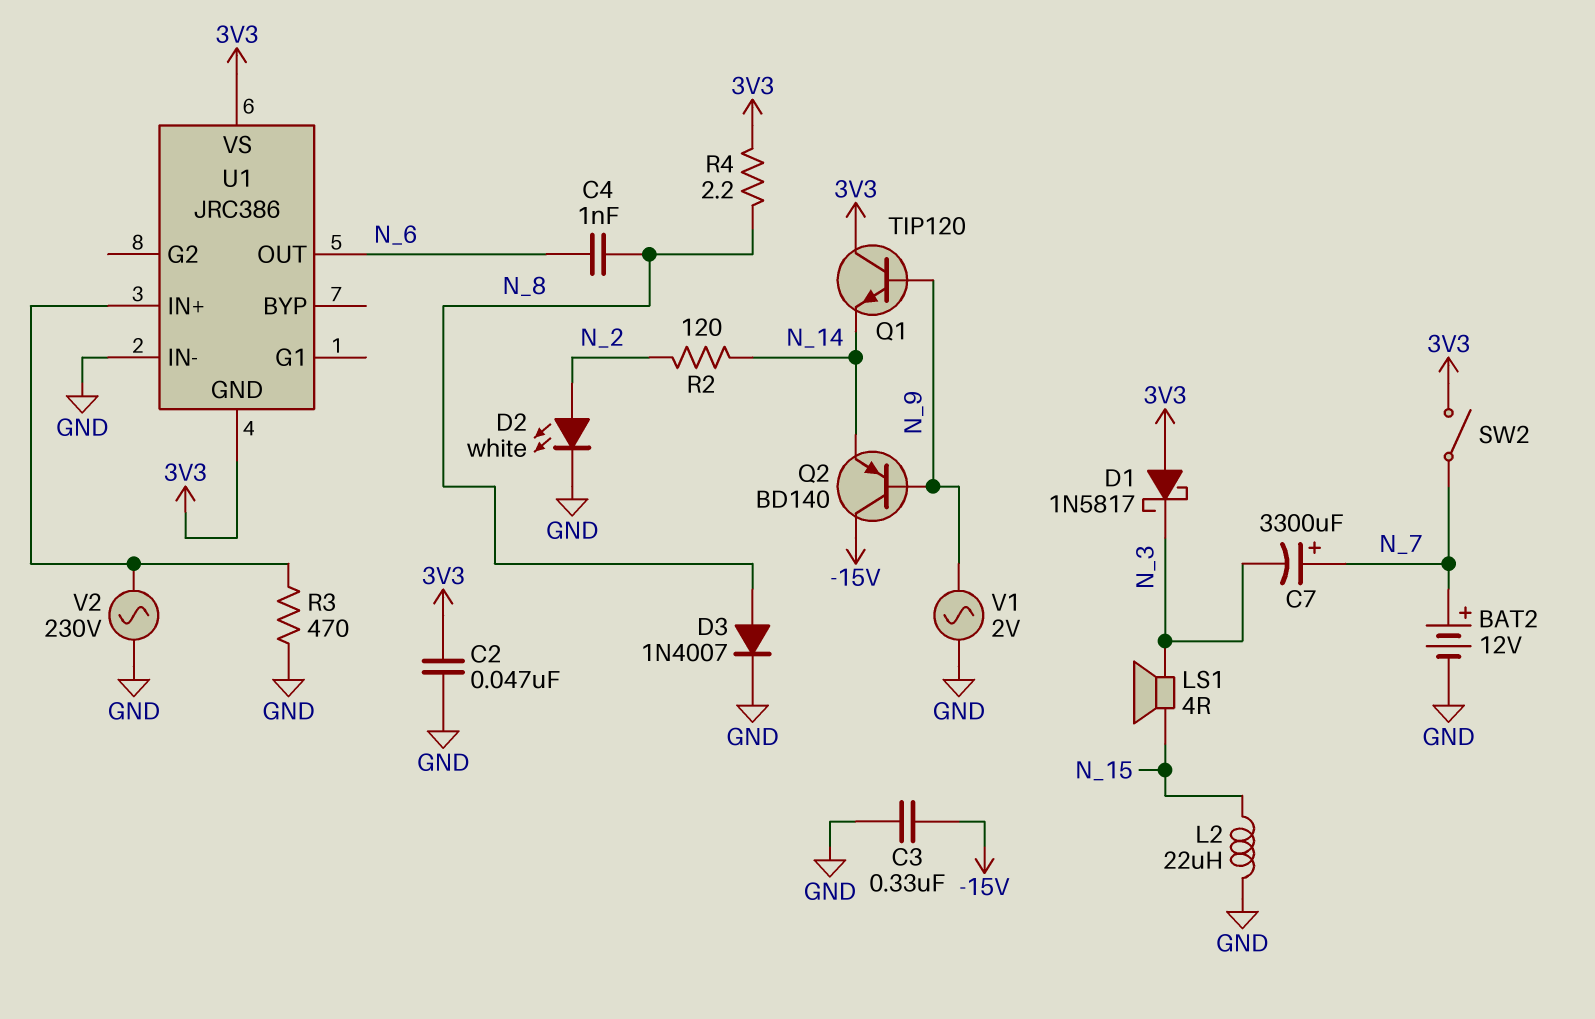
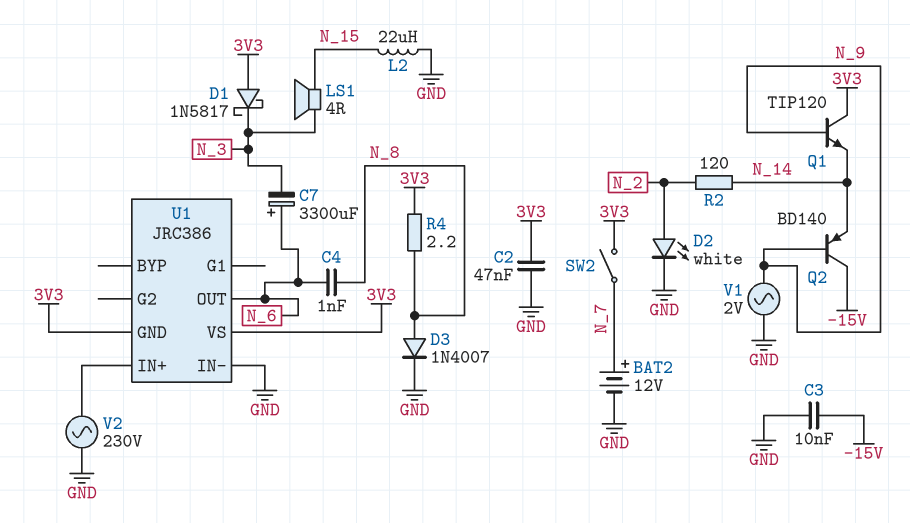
C3: 330nF (-15V, GND) -> 10nF (-15V, GND)
C7: 3300uF (plus N_7, minus N_3) -> 3300uF (plus N_6, minus N_3)
R3: 470 (GND, U1/IN+) -> none

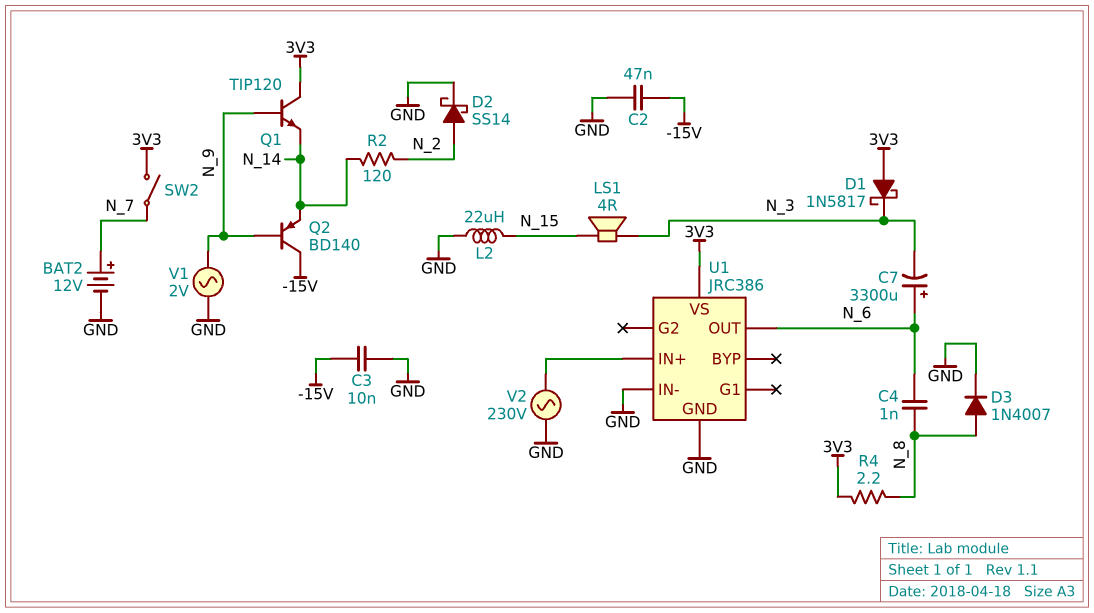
C2: 47nF (3V3, GND) -> 47nF (-15V, GND)
D2: LED white (A N_2, K GND) -> schottky SS14 (A N_2, K GND)
U1 pin GND: 3V3 -> GND

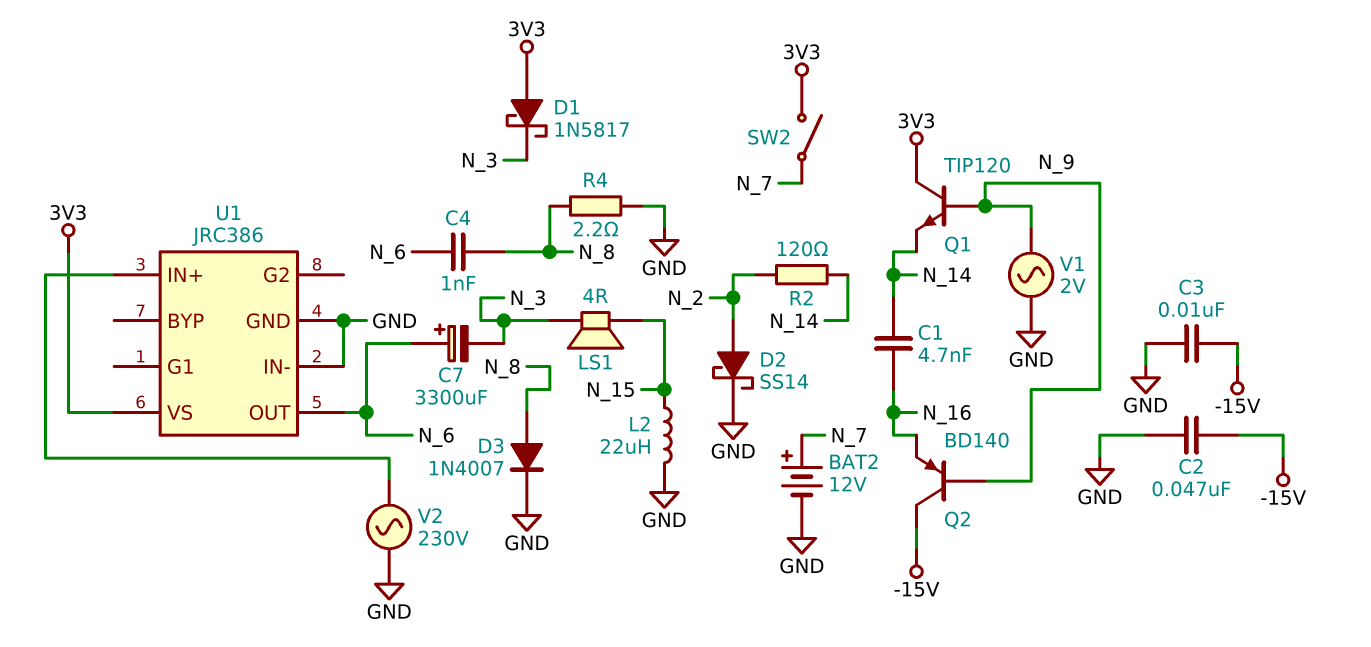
C1: none -> 4.7nF (N_14, N_16)
Q2: PNP BD140 (B N_9, C -15V, E N_14) -> PNP BD140 (B N_9, C -15V, E N_16)
R4: 2.2 (3V3, N_8) -> 2.2 (GND, N_8)

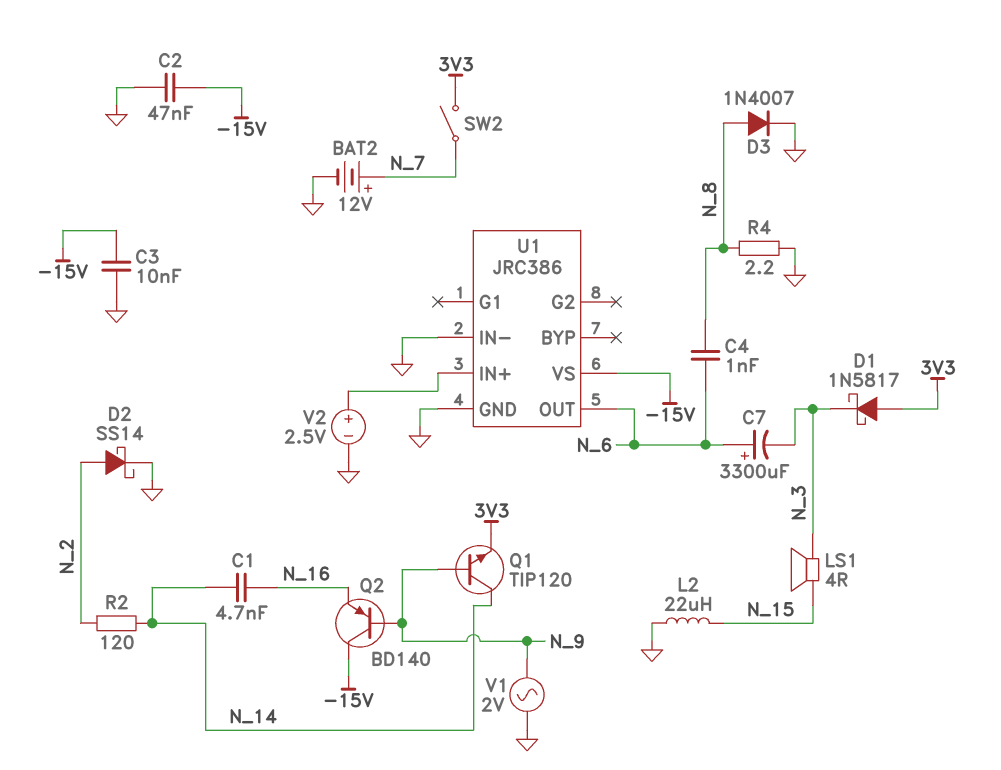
Q1: NPN TIP120 (B N_9, C 3V3, E N_14) -> NPN TIP120 (B N_9, C N_14, E 3V3)
U1 pin VS: 3V3 -> -15V
V2: AC 230V (GND, U1/IN+) -> 2.5V (plus U1/IN+, minus GND)

